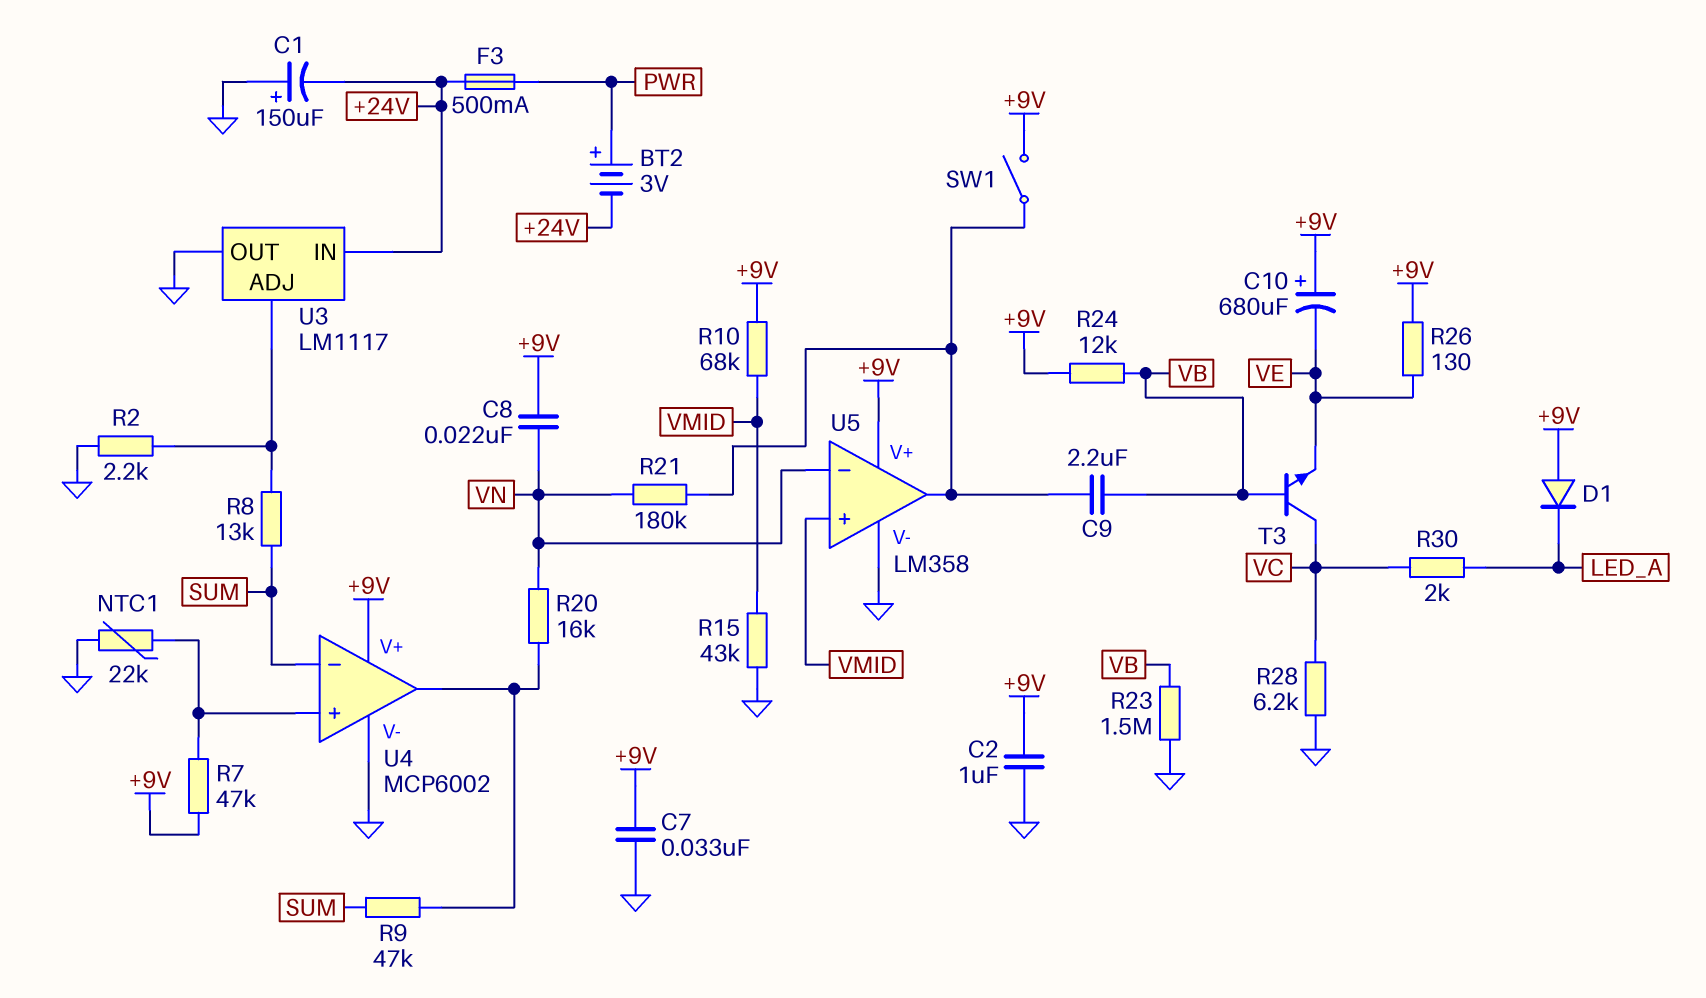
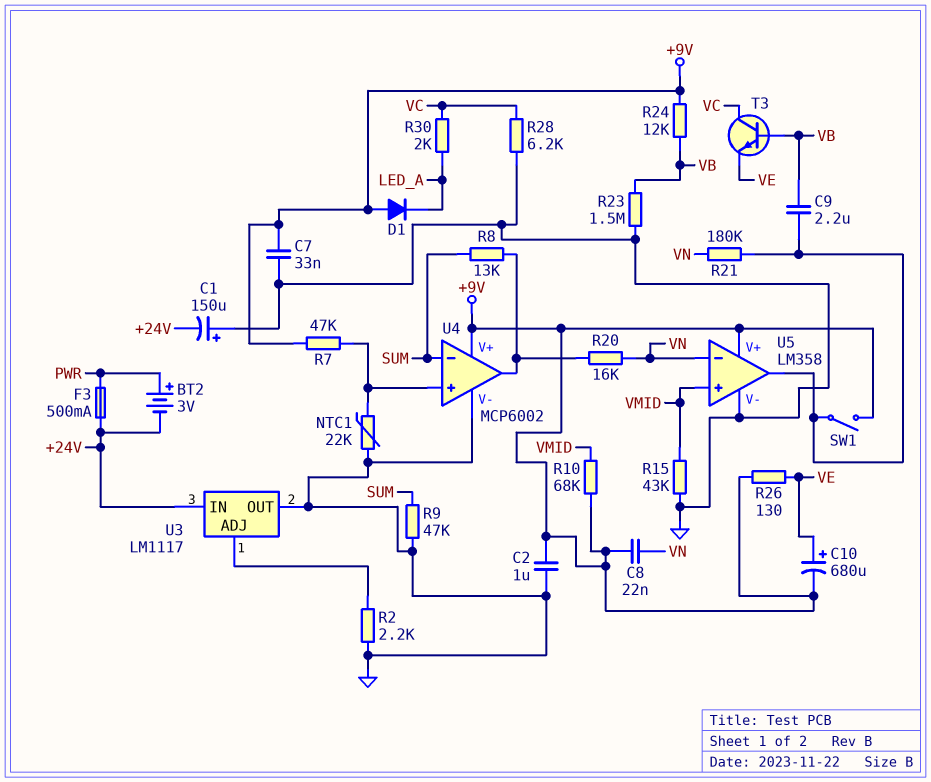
C10: 680uF (plus +9V, minus VE) -> 680uF (plus VE, minus +9V)
R8: 13k (SUM, U3/ADJ) -> 13k (SUM, U4/out)
R9: 47k (SUM, U4/out) -> 47k (GND, SUM)

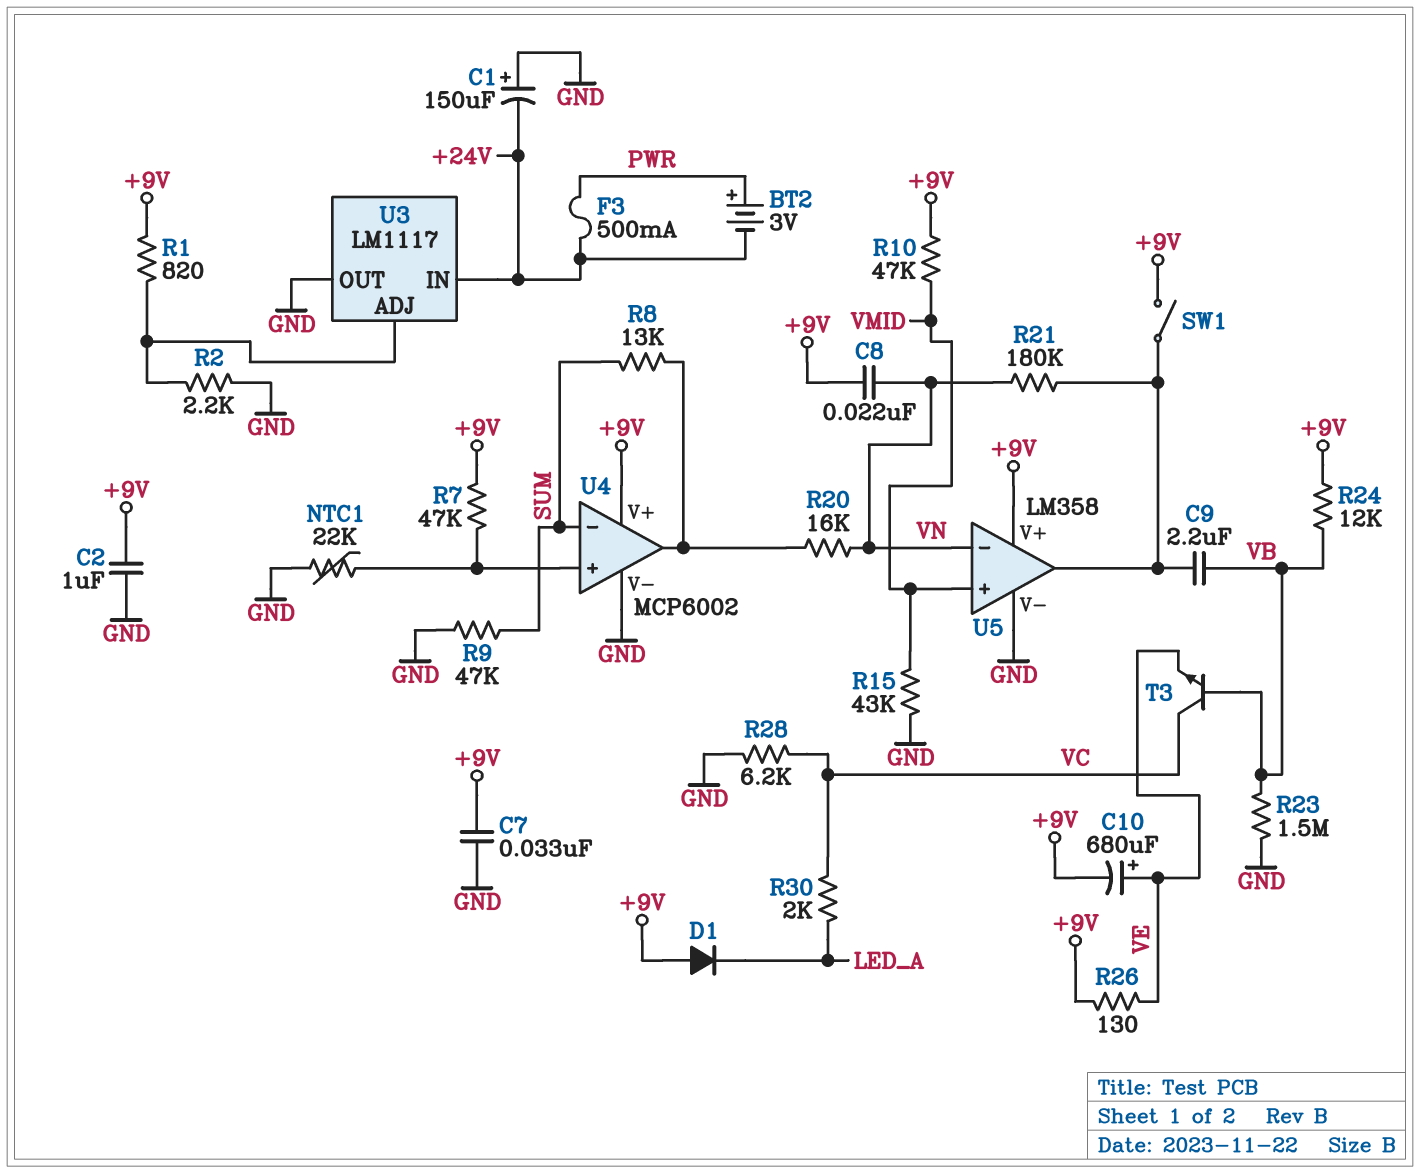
R1: none -> 820 (+9V, U3/ADJ)
R10: 68k (+9V, VMID) -> 47k (+9V, VMID)

